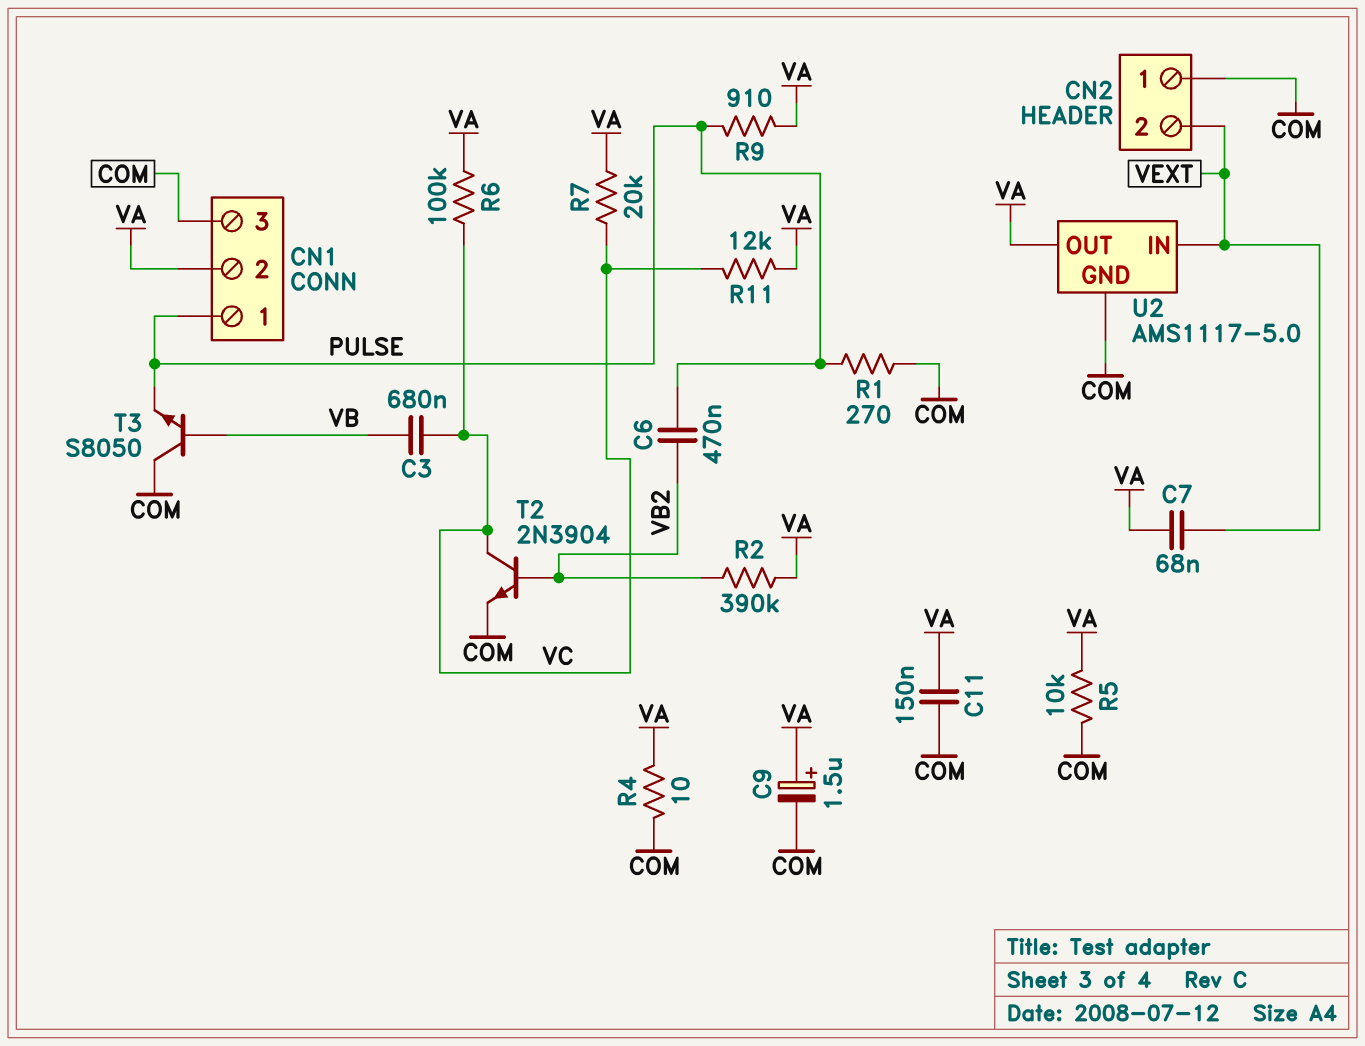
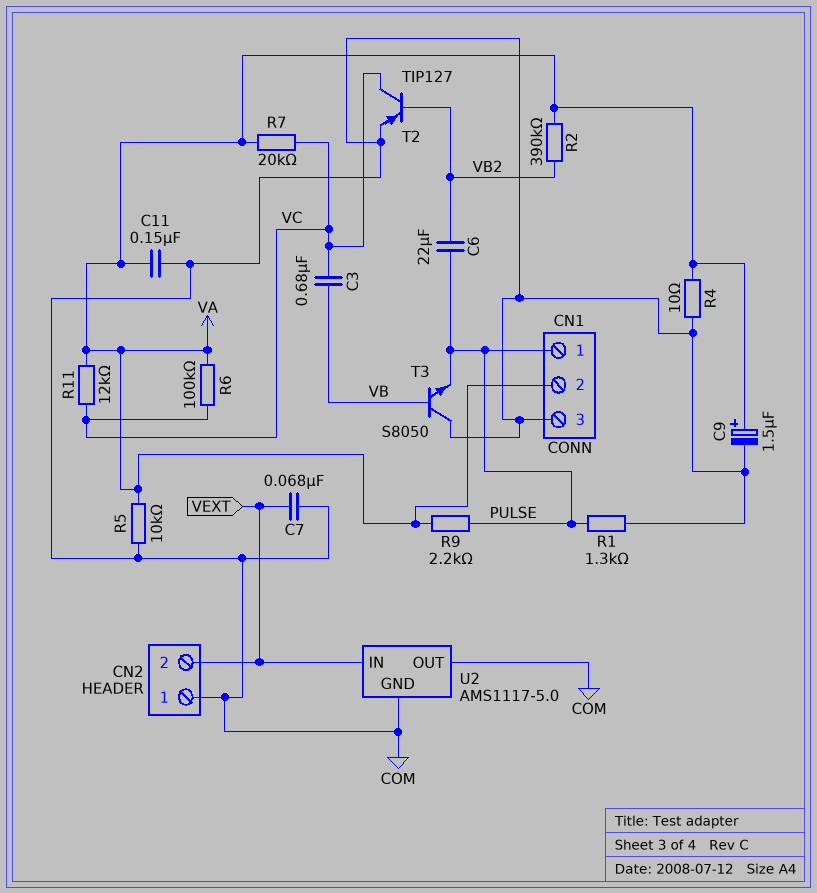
C6: 470nF (PULSE, VB2) -> 22uF (PULSE, VB2)
C7: 68nF (VA, VEXT) -> 68nF (COM, VEXT)
R1: 270 (COM, PULSE) -> 1.3k (COM, PULSE)
R9: 910 (PULSE, VA) -> 2.2k (PULSE, VA)
T2: NPN 2N3904 (B VB2, C VC, E COM) -> PNP TIP127 (B VB2, C VC, E COM)
U2 pin OUT: VA -> COM

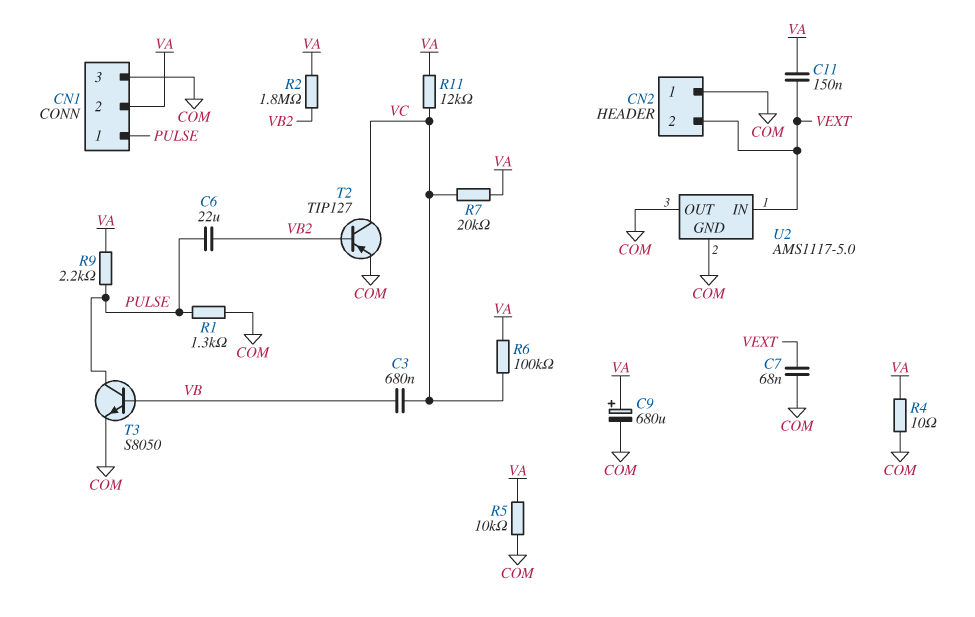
C9: 1.5uF (plus VA, minus COM) -> 680uF (plus VA, minus COM)
C11: 150nF (COM, VA) -> 150nF (VA, VEXT)
R2: 390k (VA, VB2) -> 1.8M (VA, VB2)
T3: NPN S8050 (B VB, C COM, E PULSE) -> NPN S8050 (B VB, C PULSE, E COM)

